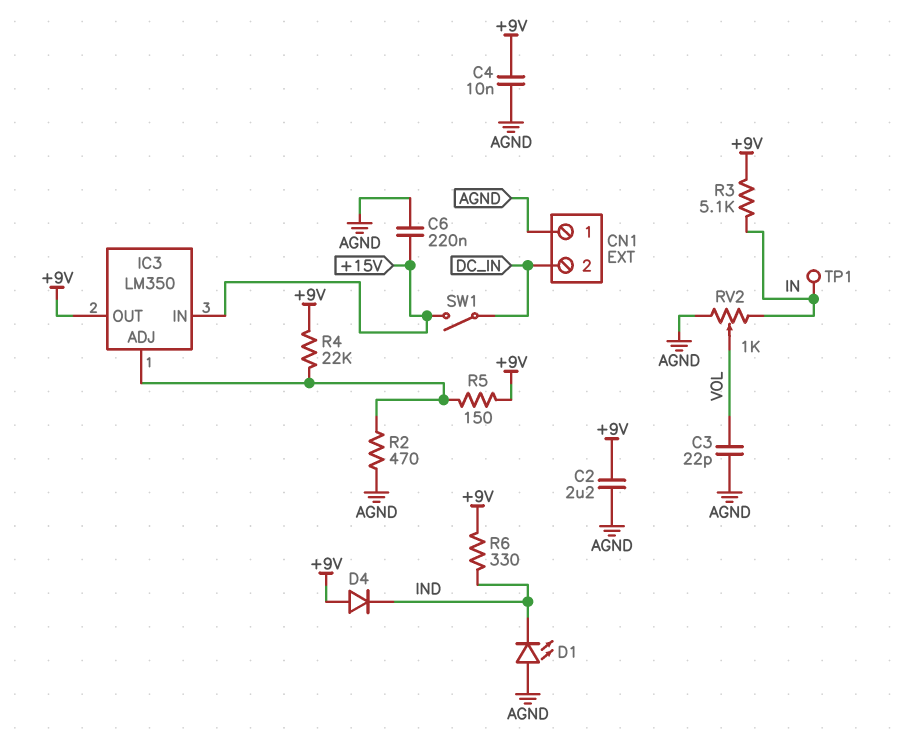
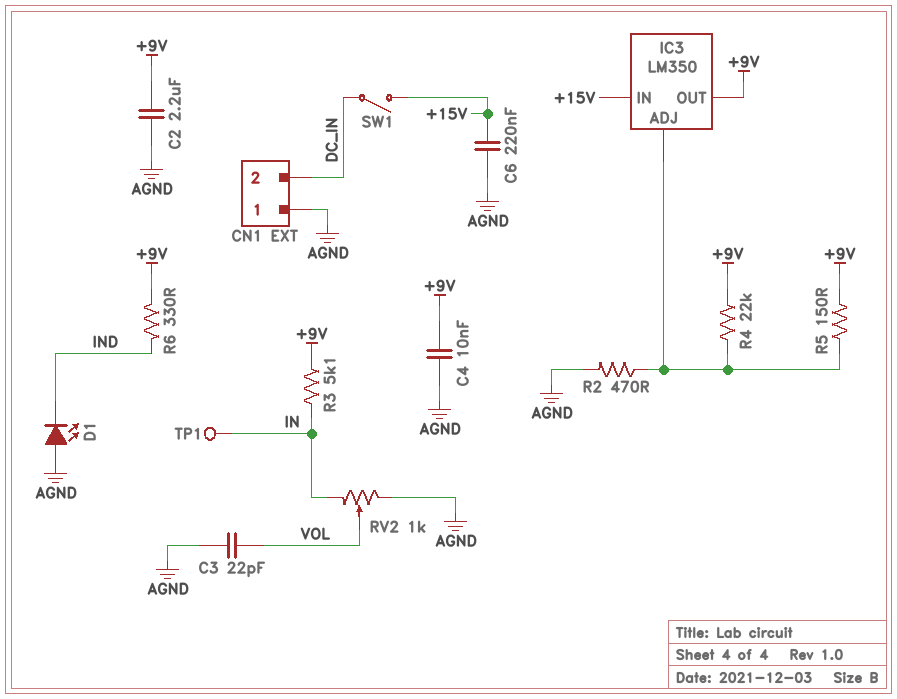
D4: diode (A +9V, K IND) -> none

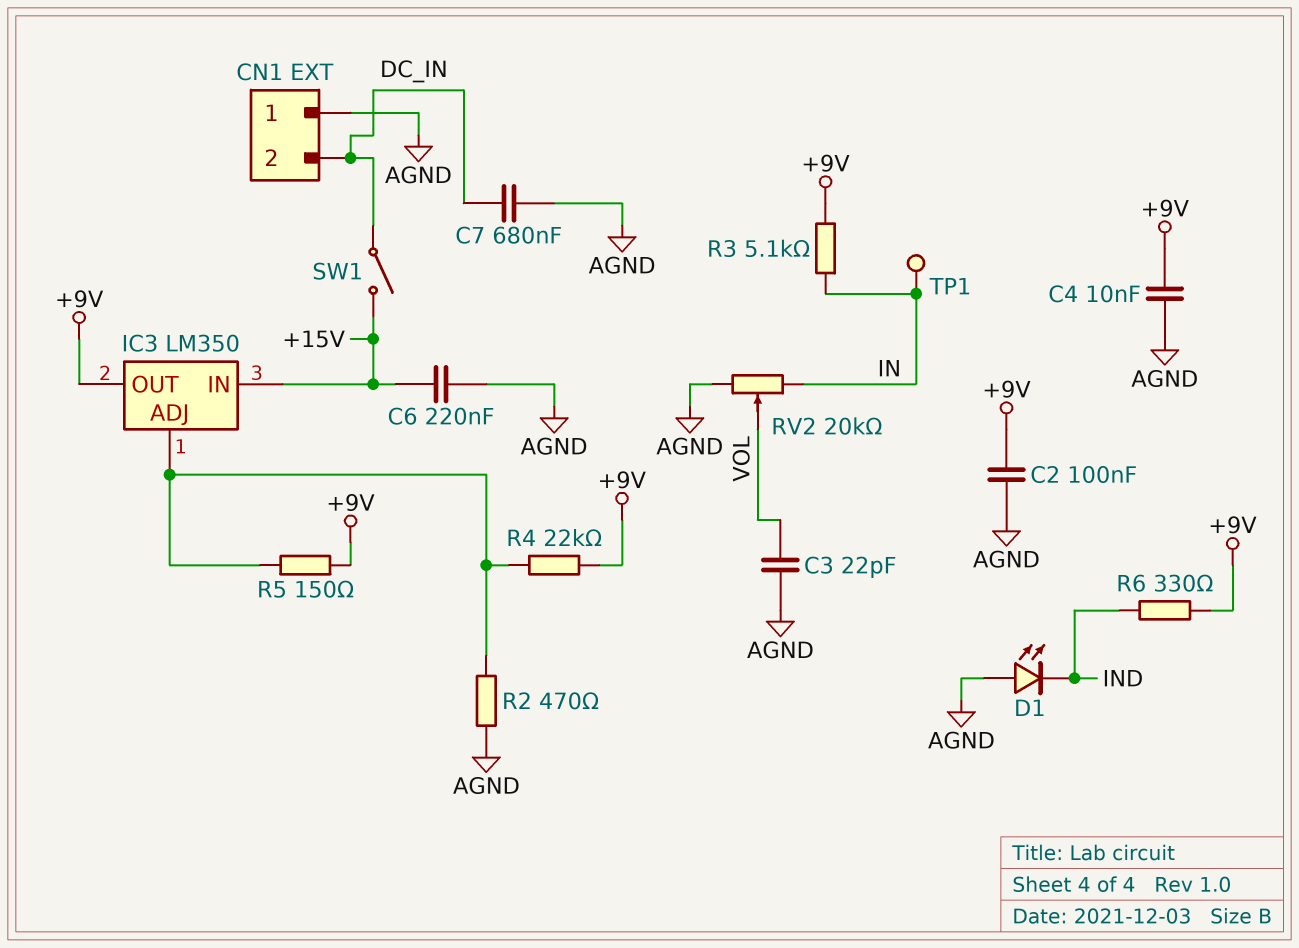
C2: 2.2uF (+9V, AGND) -> 100nF (+9V, AGND)
C7: none -> 680nF (AGND, DC_IN)
RV2: 1k (AGND, IN, wiper VOL) -> 20k (AGND, IN, wiper VOL)

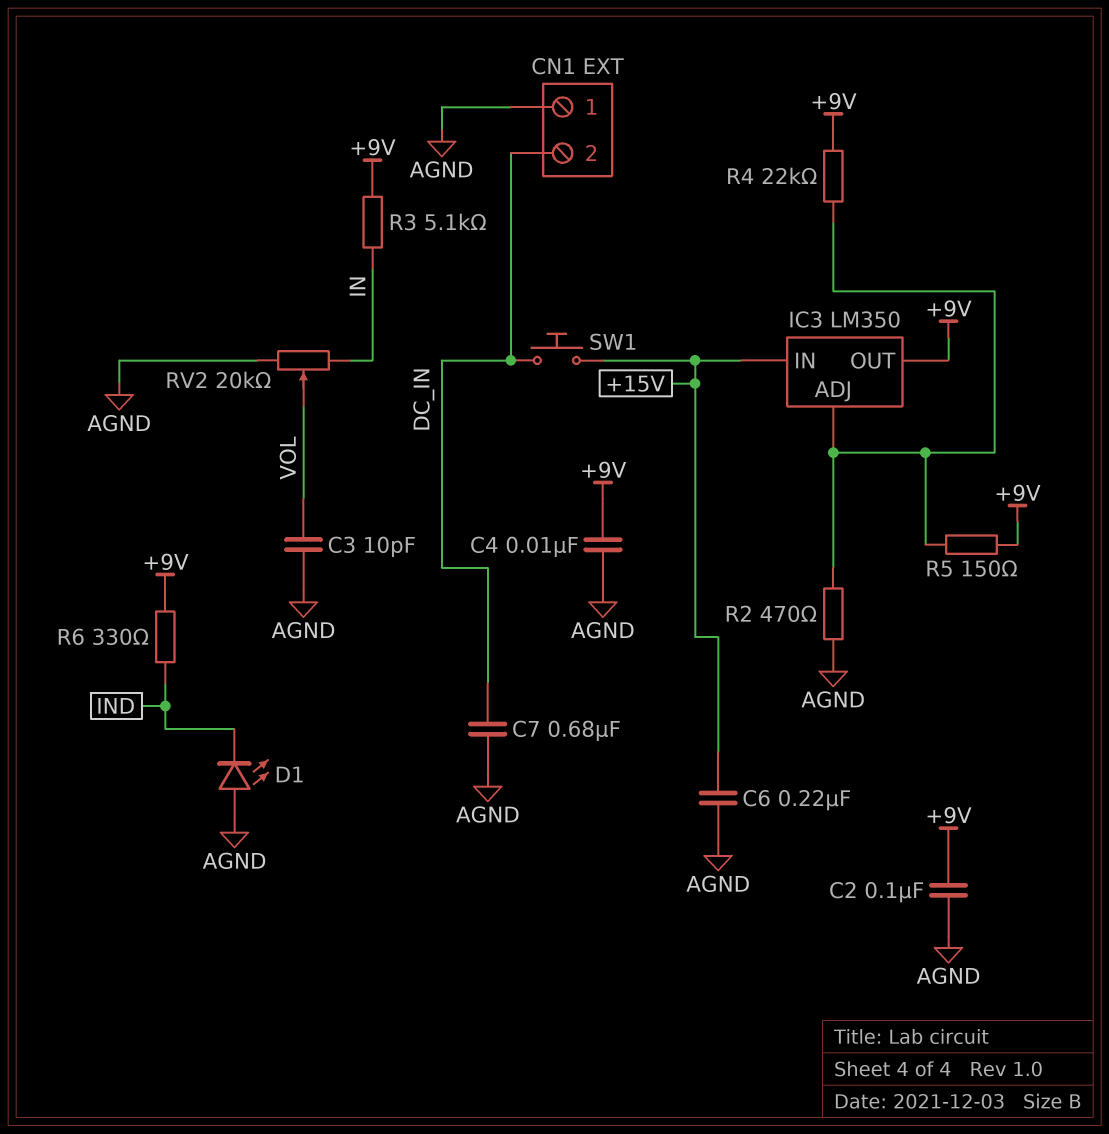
C3: 22pF (AGND, VOL) -> 10pF (AGND, VOL)
SW1: switch (+15V, DC_IN) -> button (+15V, DC_IN)
TP1: test point (IN) -> none

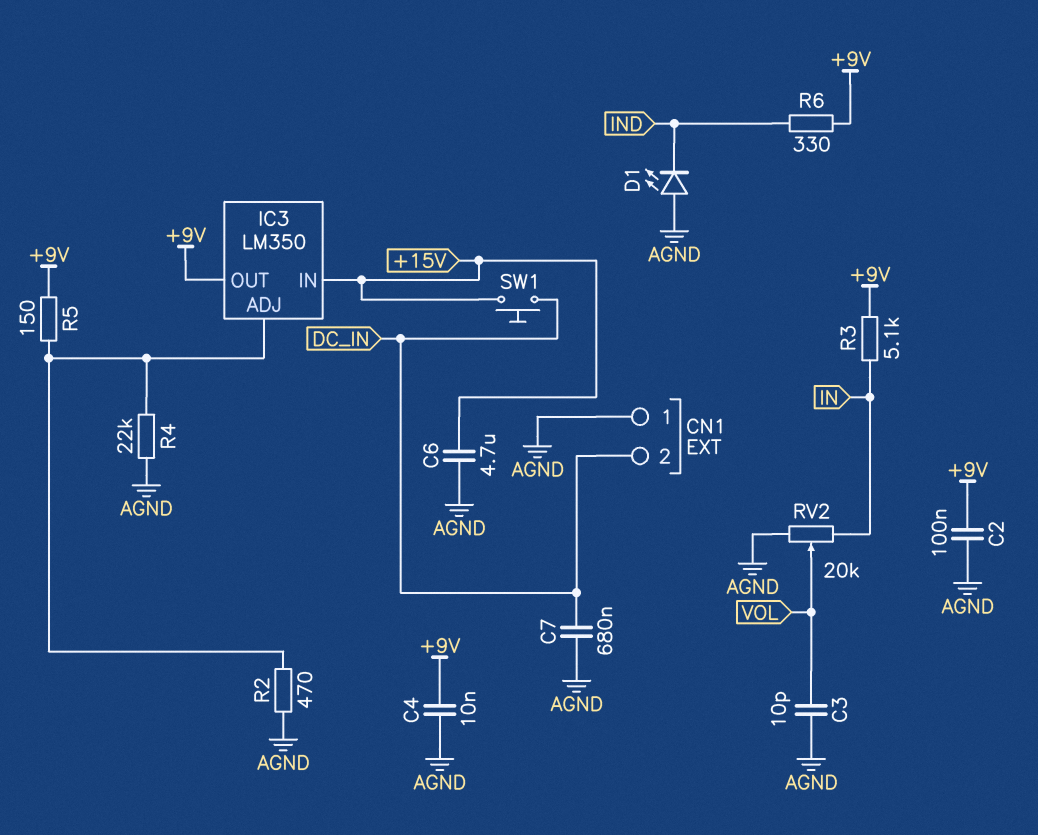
C6: 220nF (+15V, AGND) -> 4.7uF (+15V, AGND)
R4: 22k (+9V, IC3/ADJ) -> 22k (AGND, IC3/ADJ)

